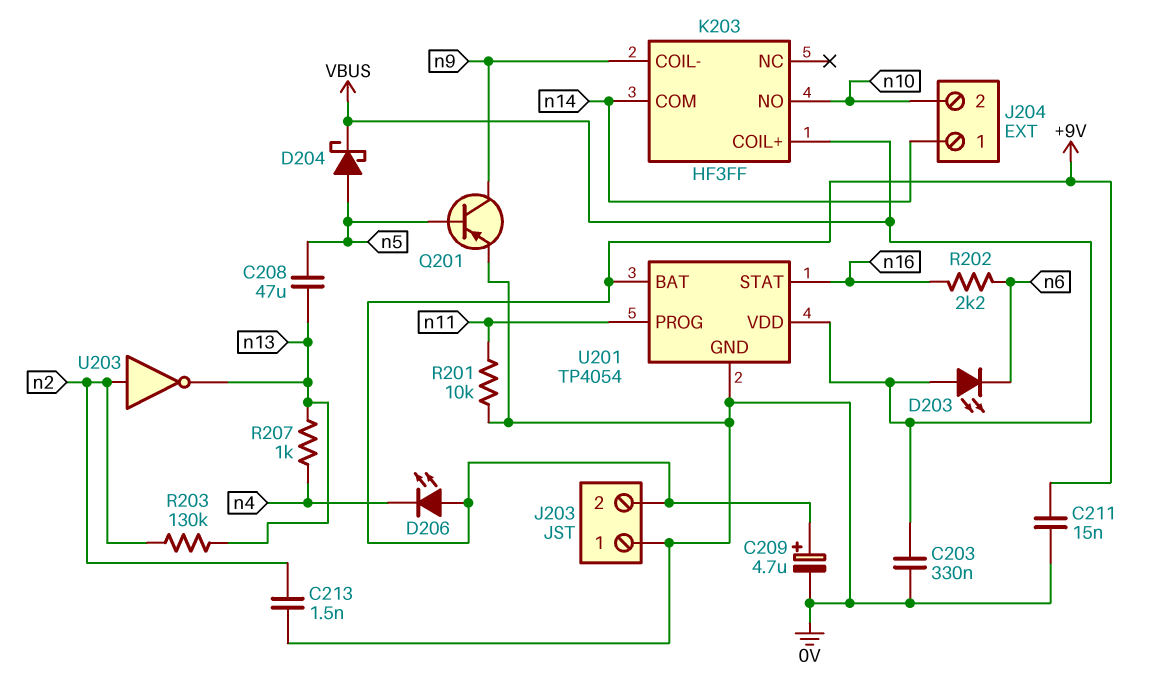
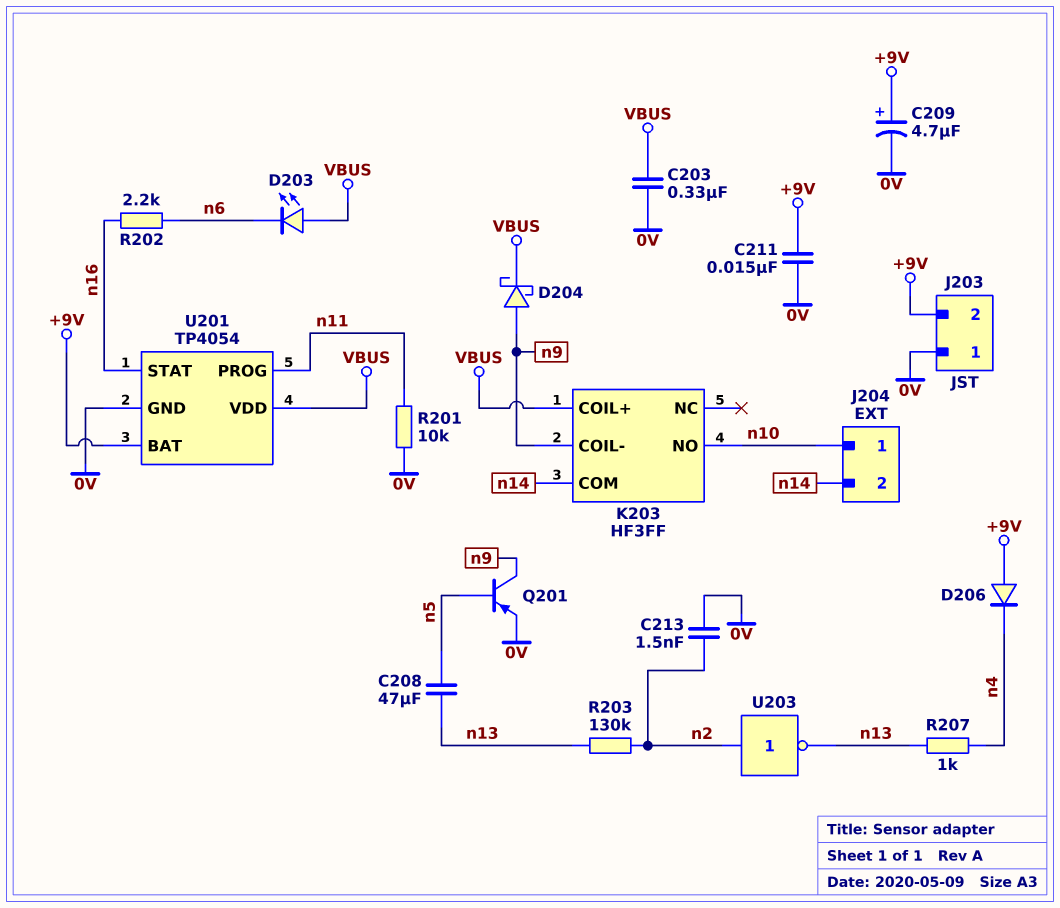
D204: schottky (A n5, K VBUS) -> schottky (A n9, K VBUS)
D206: LED (A +9V, K n4) -> diode (A +9V, K n4)
J204 pin 1: n14 -> n10
J204 pin 2: n10 -> n14

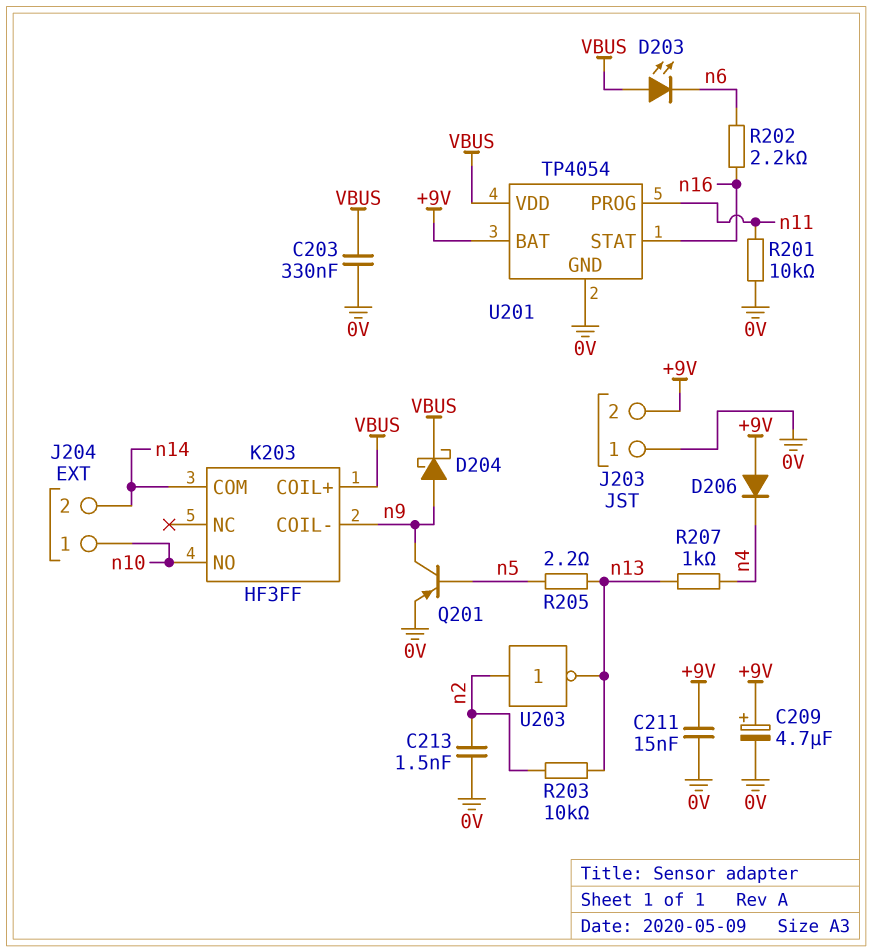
C208: 47uF (n5, n13) -> none
R203: 130k (n2, n13) -> 10k (n2, n13)
R205: none -> 2.2 (n5, n13)

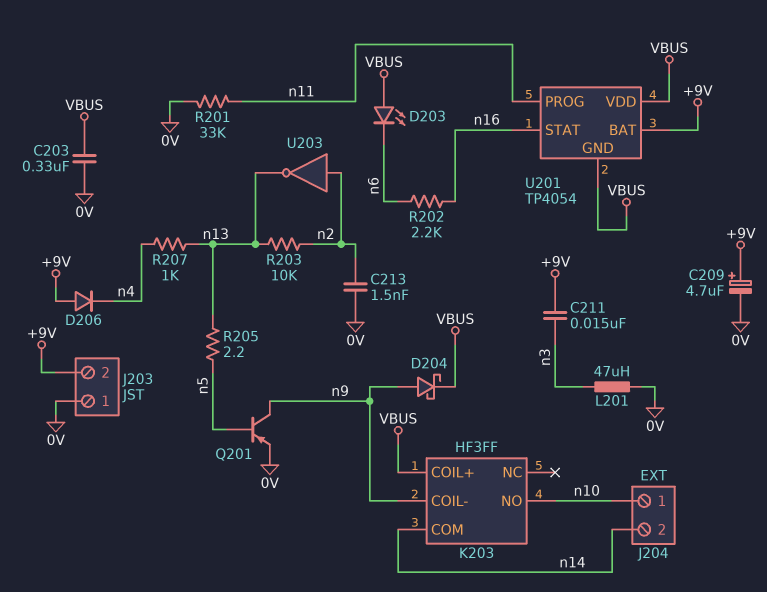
C211: 15nF (+9V, 0V) -> 15nF (+9V, n3)
L201: none -> 47uH (0V, n3)
R201: 10k (0V, n11) -> 33k (0V, n11)
U201 pin GND: 0V -> VBUS

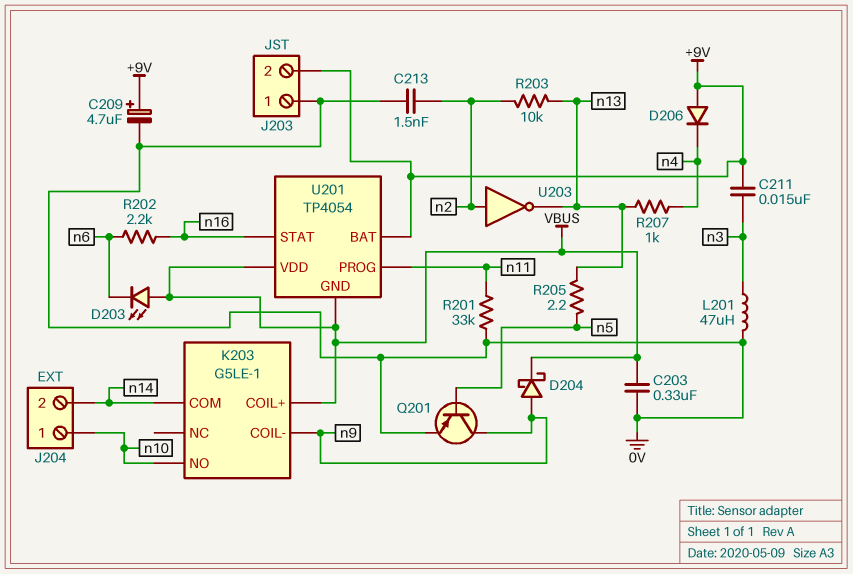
K203: HF3FF -> G5LE-1

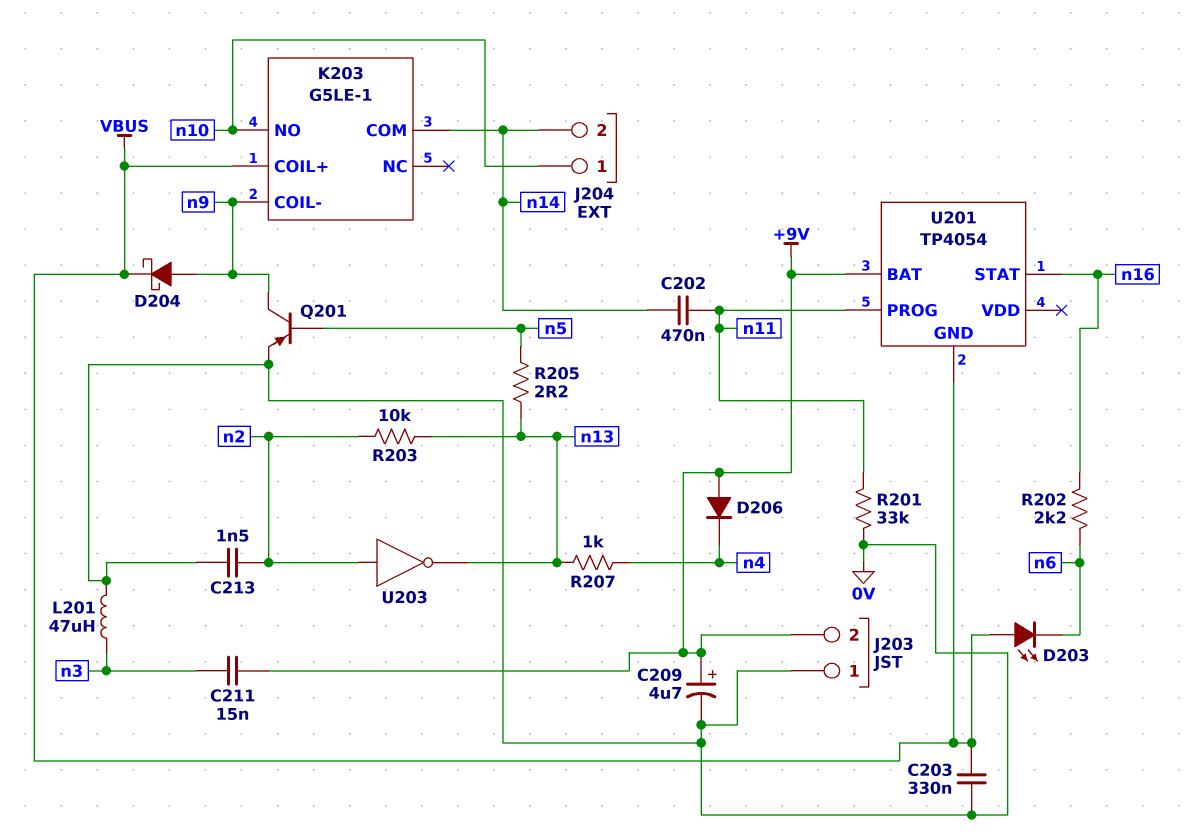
C202: none -> 470nF (n11, n14)
U201 pin VDD: VBUS -> none

